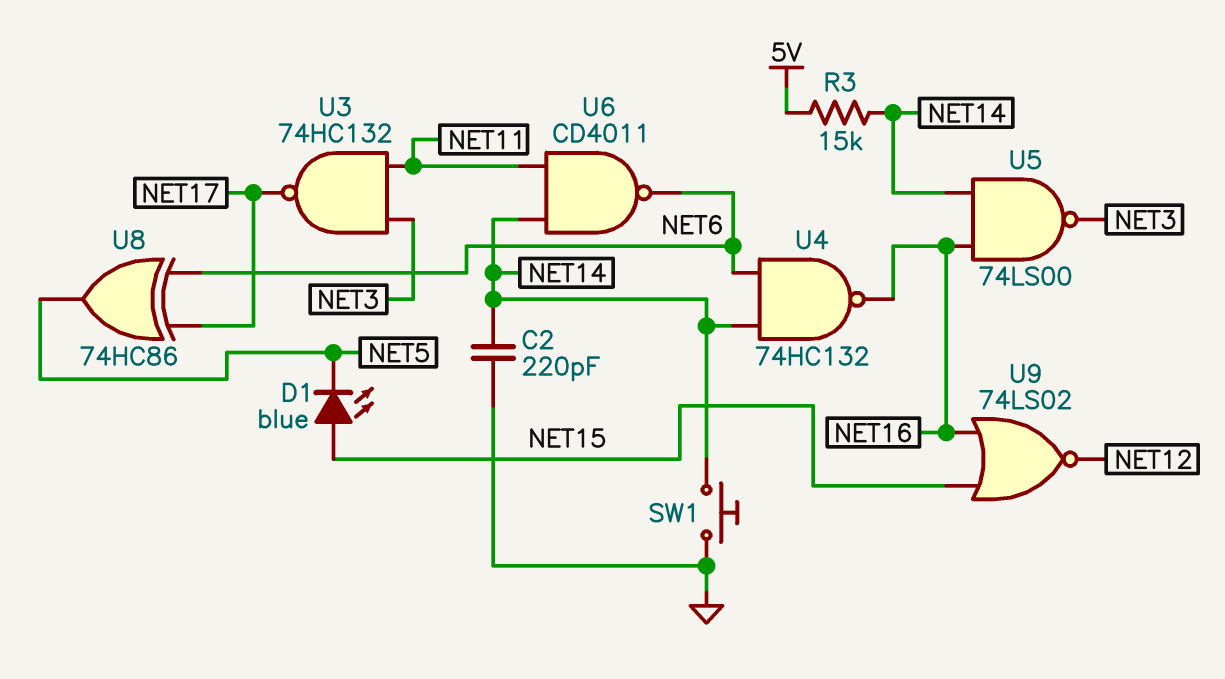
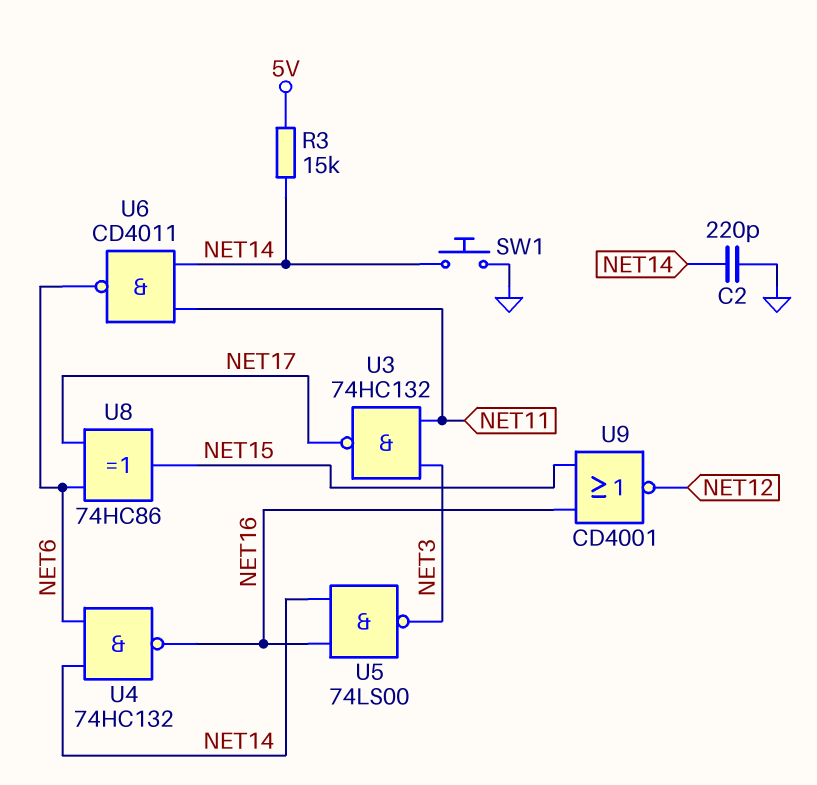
D1: LED blue (A NET15, K NET5) -> none
U8: XOR 74HC86 (in NET6, in NET17, out NET5) -> XOR 74HC86 (in NET6, in NET17, out NET15)
U9: NOR 74LS02 (in NET15, in NET16, out NET12) -> NOR CD4001 (in NET15, in NET16, out NET12)

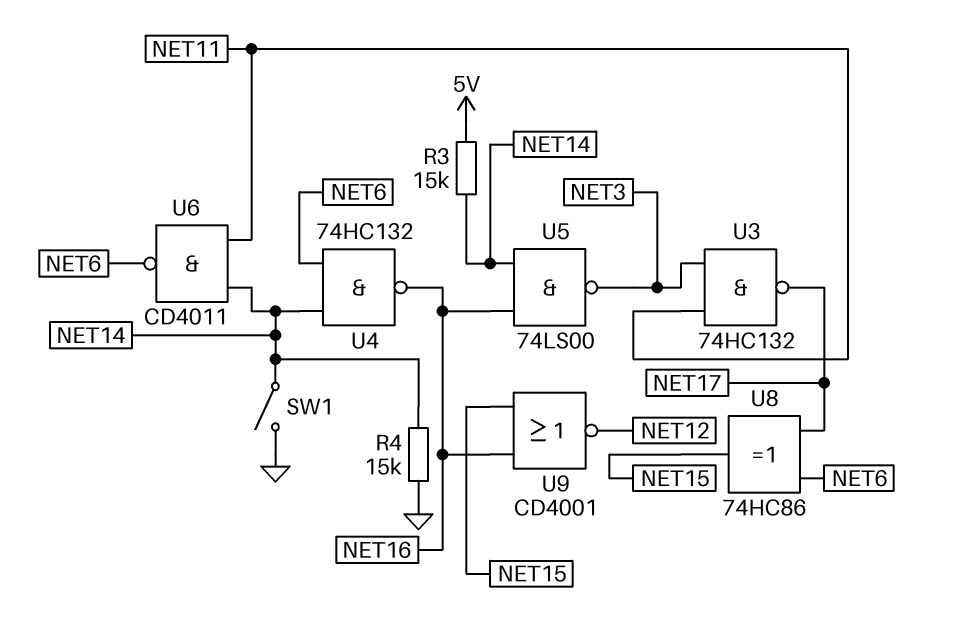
C2: 220pF (GND, NET14) -> none
R4: none -> 15k (GND, NET14)
SW1: button (GND, NET14) -> switch (GND, NET14)

